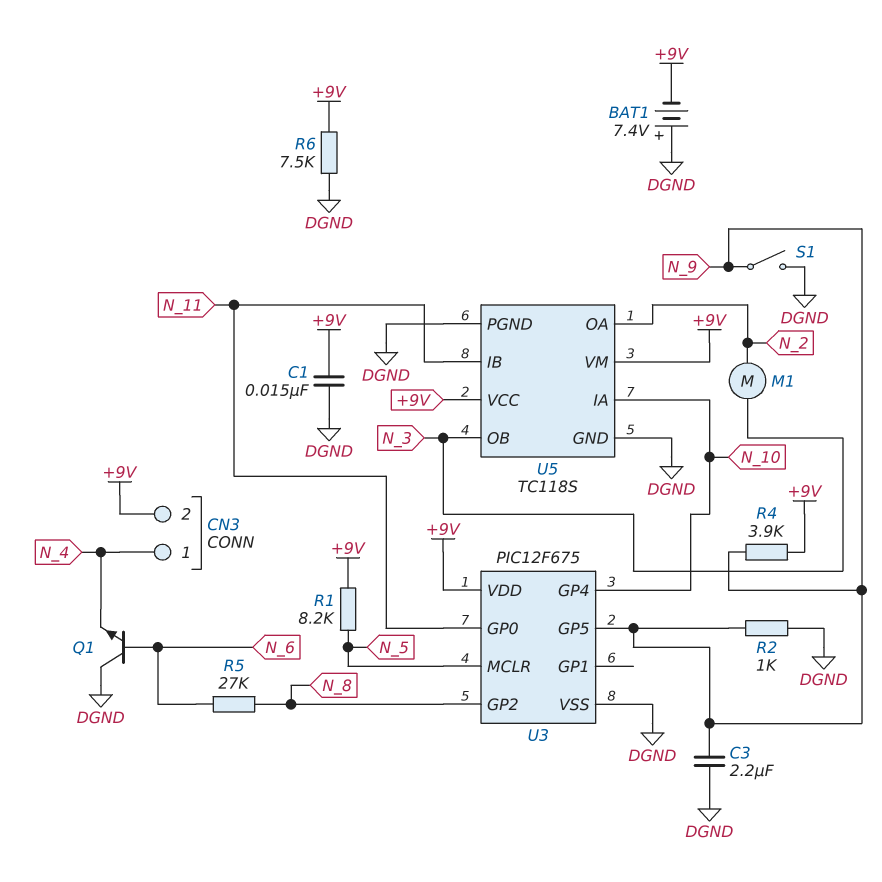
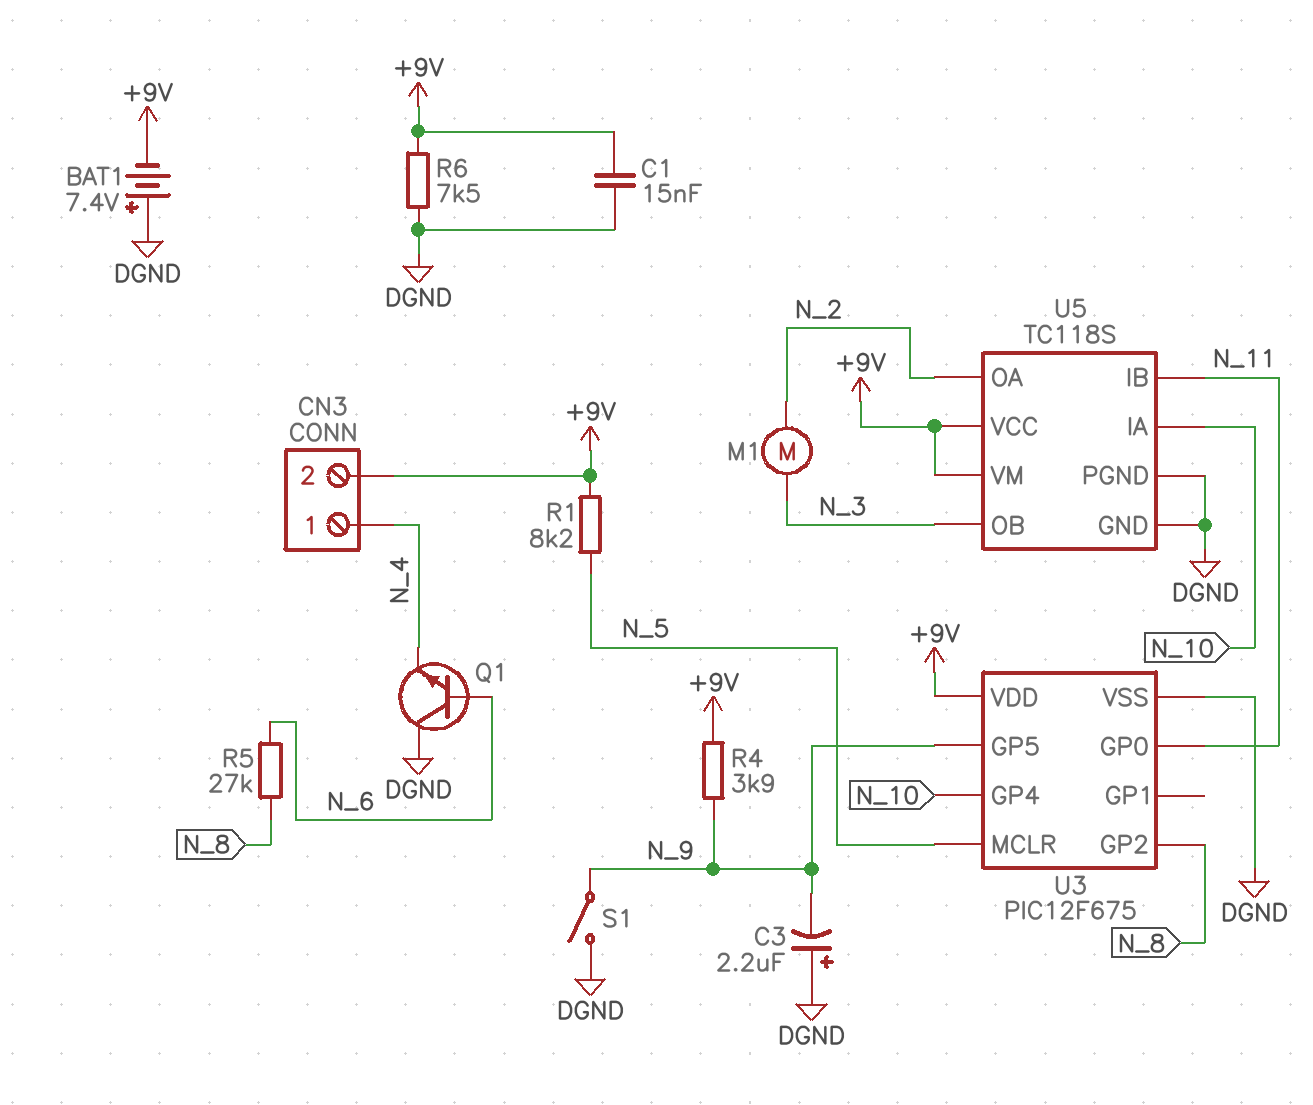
C3: 2.2uF (DGND, N_9) -> 2.2uF (plus DGND, minus N_9)
R2: 1k (DGND, N_9) -> none

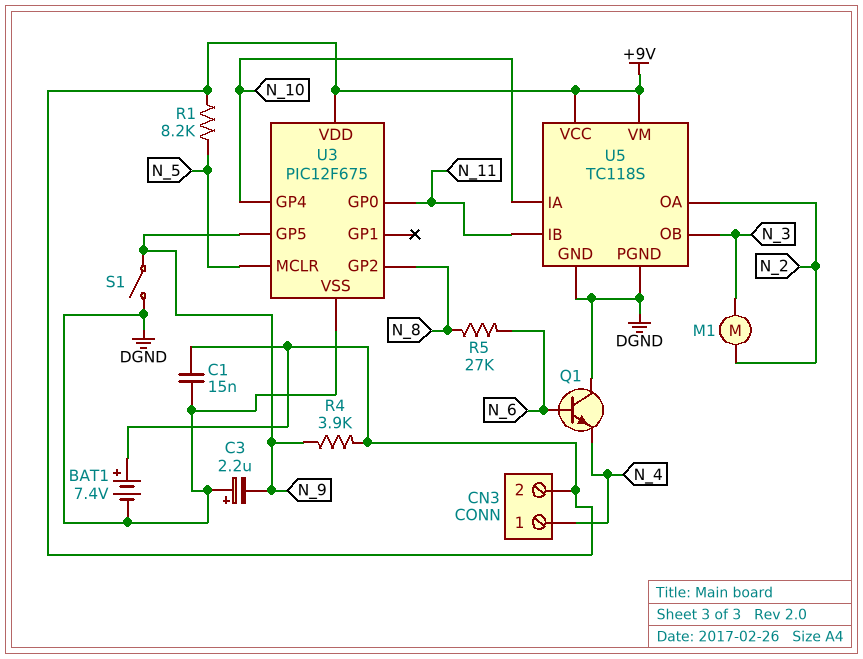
BAT1: 7.4V (plus DGND, minus +9V) -> 7.4V (plus +9V, minus DGND)
R6: 7.5k (+9V, DGND) -> none

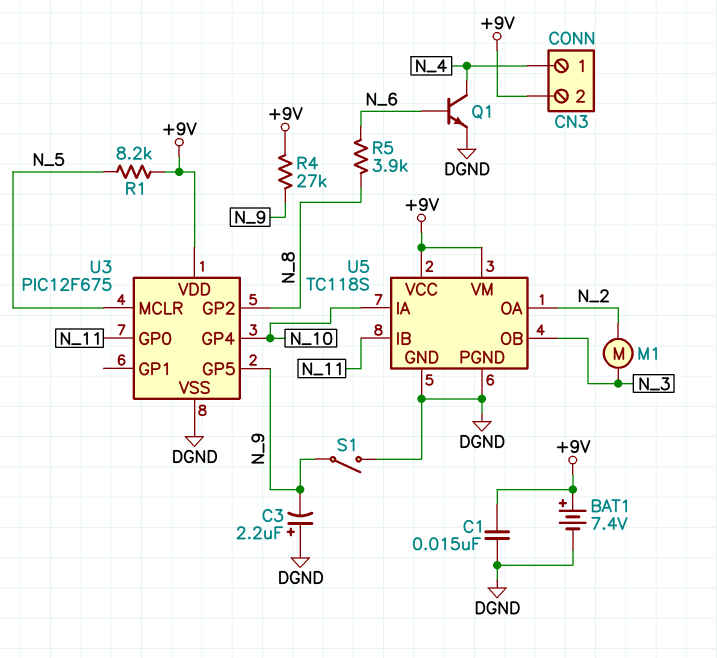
Q1: NPN (B N_6, C DGND, E N_4) -> NPN (B N_6, C N_4, E DGND)
R4: 3.9k (+9V, N_9) -> 27k (+9V, N_9)
R5: 27k (N_6, N_8) -> 3.9k (N_6, N_8)

